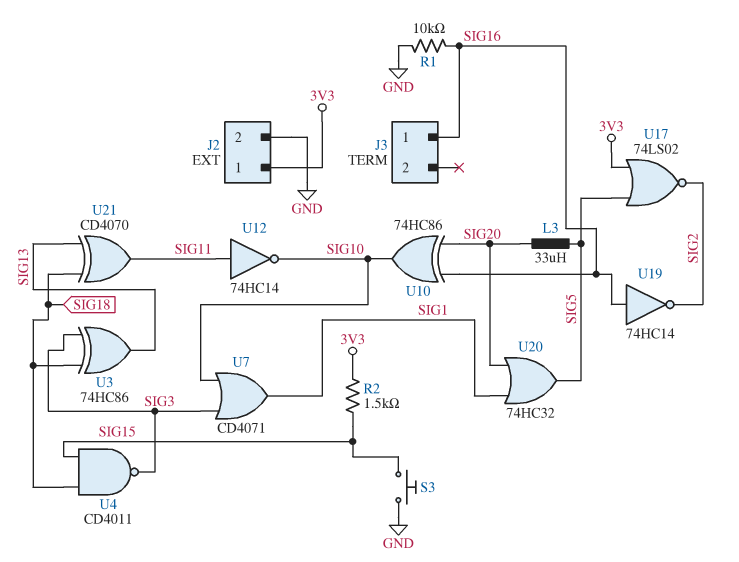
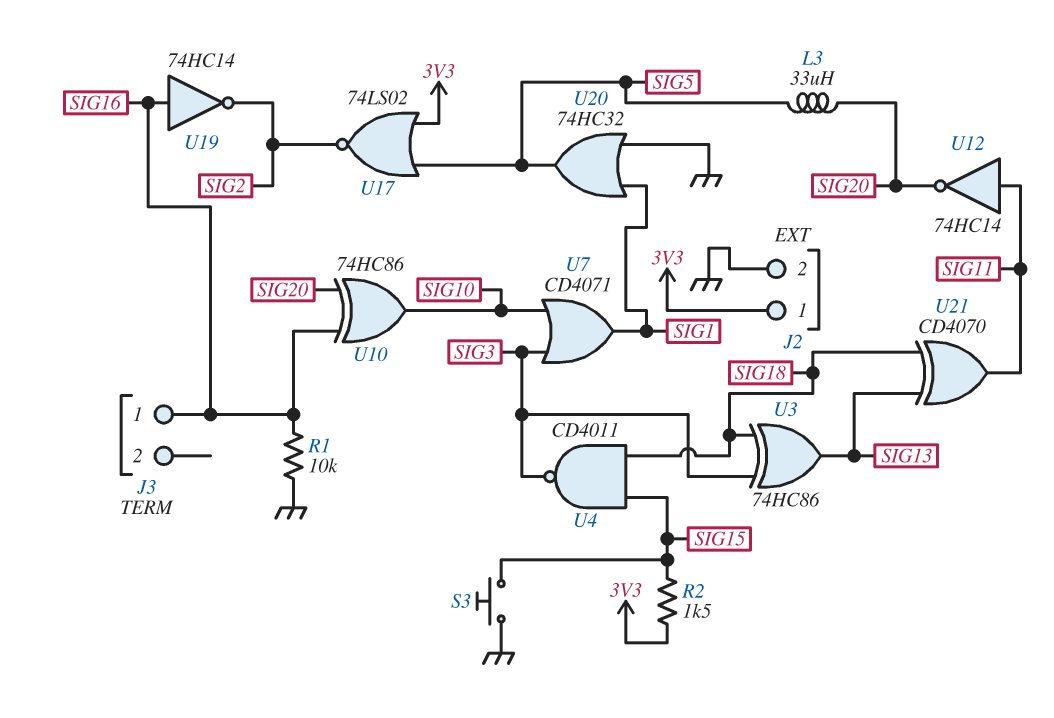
U12: NOT 74HC14 (in SIG11, out SIG10) -> NOT 74HC14 (in SIG11, out SIG20)
U20: OR 74HC32 (in SIG1, in SIG20, out SIG5) -> OR 74HC32 (in GND, in SIG1, out SIG5)

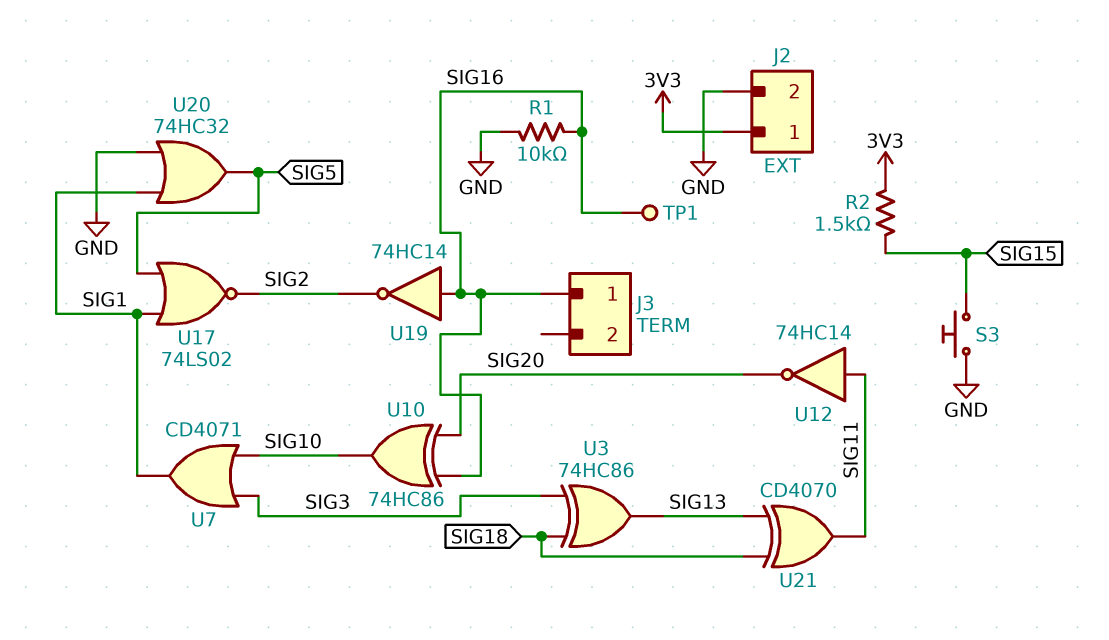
L3: 33uH (SIG5, SIG20) -> none
TP1: none -> test point (SIG16)
U4: NAND CD4011 (in SIG15, in SIG18, out SIG3) -> none
U17: NOR 74LS02 (in 3V3, in SIG5, out SIG2) -> NOR 74LS02 (in SIG1, in SIG5, out SIG2)

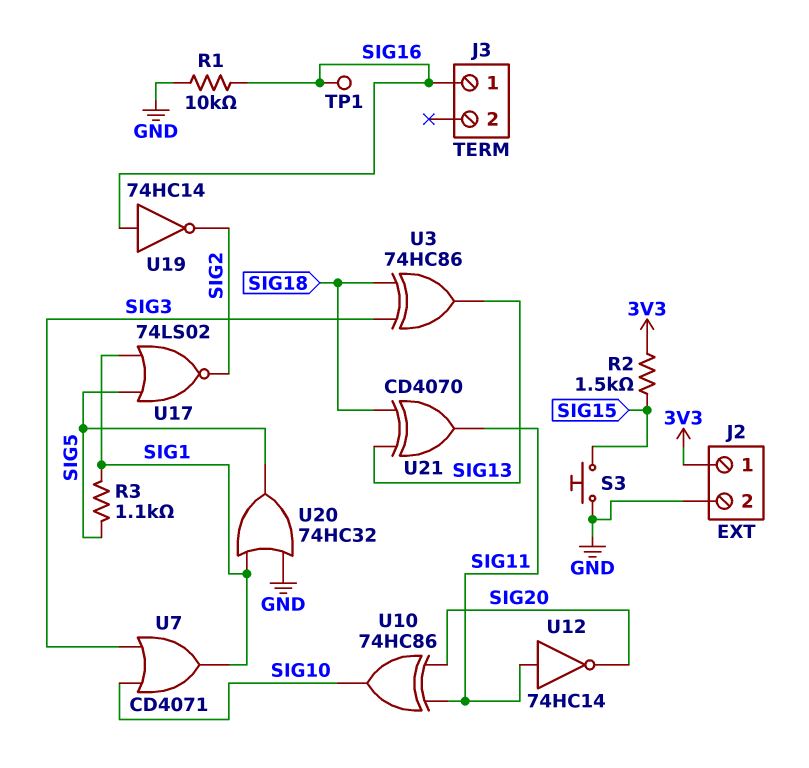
R3: none -> 1.1k (SIG1, SIG5)
U10: XOR 74HC86 (in SIG16, in SIG20, out SIG10) -> XOR 74HC86 (in SIG11, in SIG20, out SIG10)

